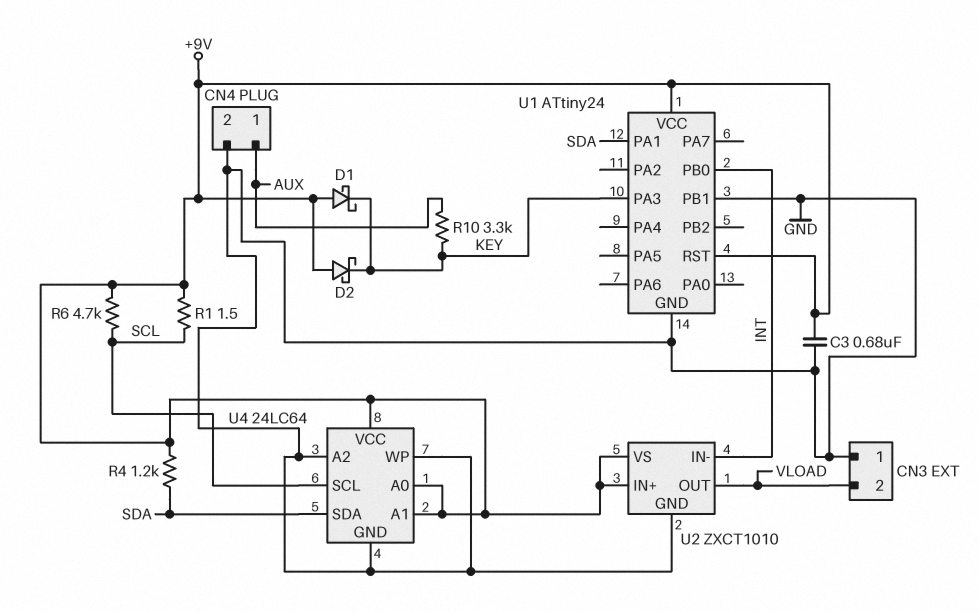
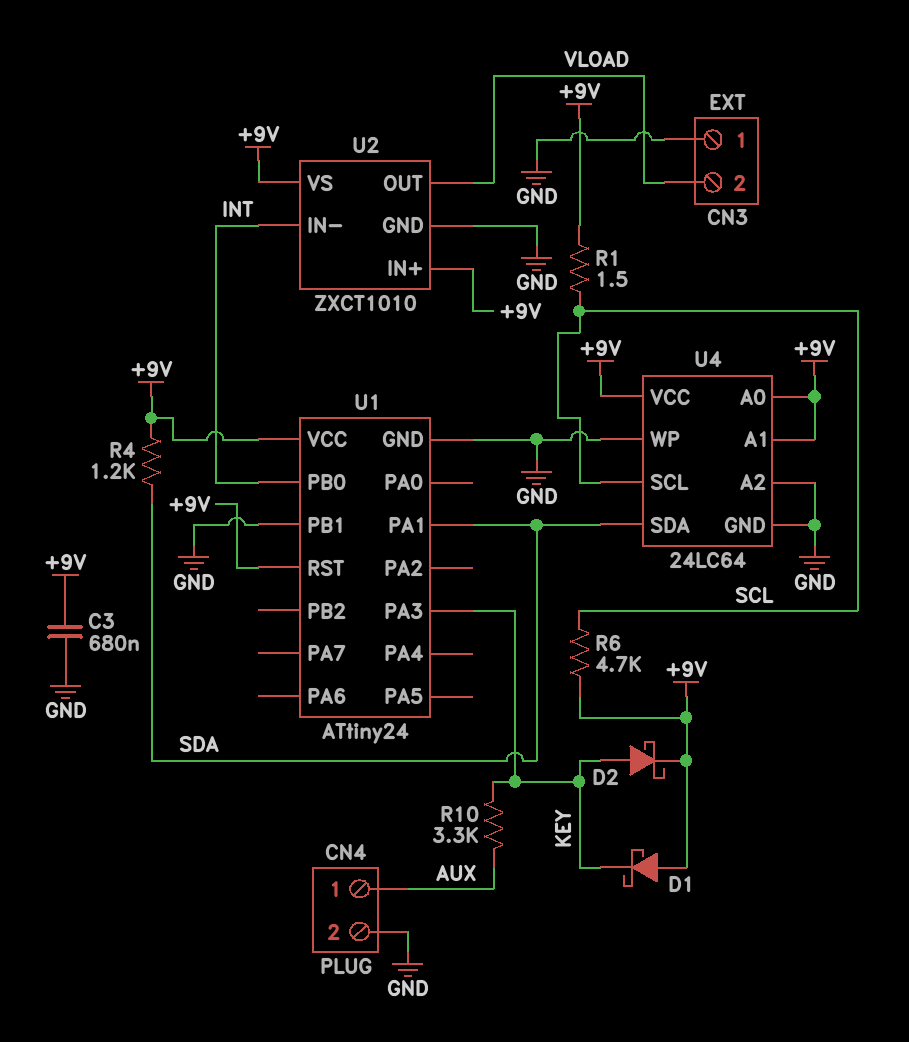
D2: schottky (A +9V, K KEY) -> schottky (A KEY, K +9V)

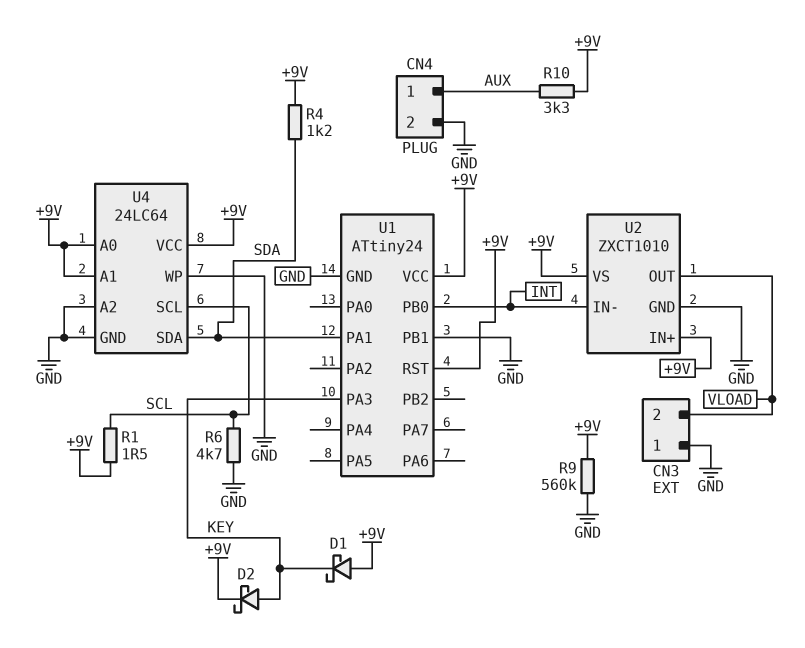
C3: 680nF (+9V, GND) -> none
R6: 4.7k (+9V, SCL) -> 4.7k (GND, SCL)
R9: none -> 560k (+9V, GND)
R10: 3.3k (AUX, KEY) -> 3.3k (+9V, AUX)

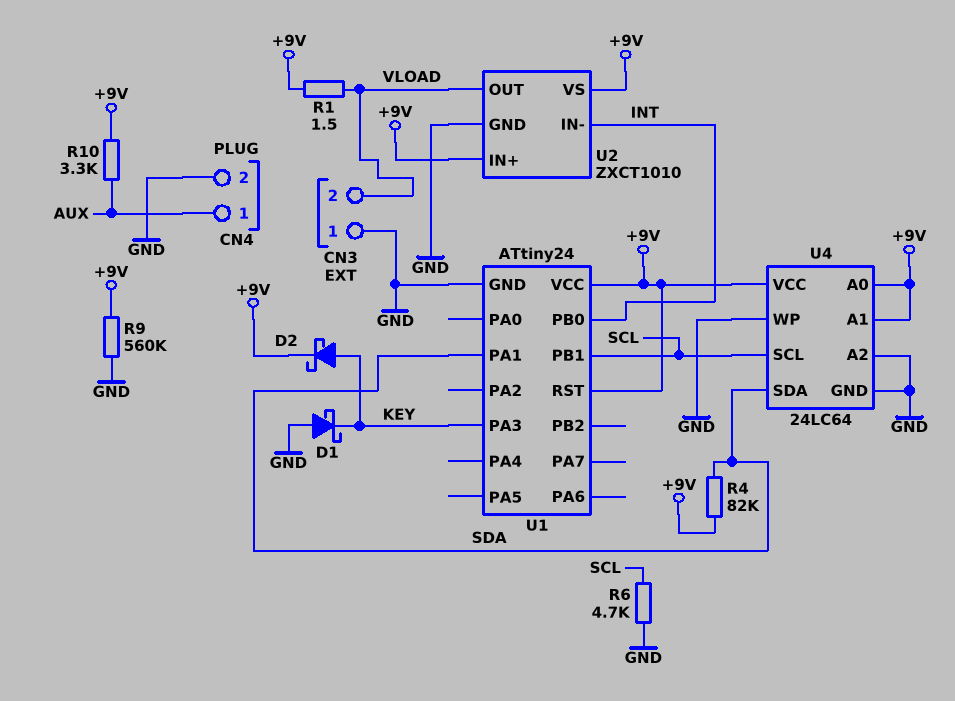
D1: schottky (A +9V, K KEY) -> schottky (A GND, K KEY)
R1: 1.5 (+9V, SCL) -> 1.5 (+9V, VLOAD)
R4: 1.2k (+9V, SDA) -> 82k (+9V, SDA)
U1 pin PB1: GND -> SCL

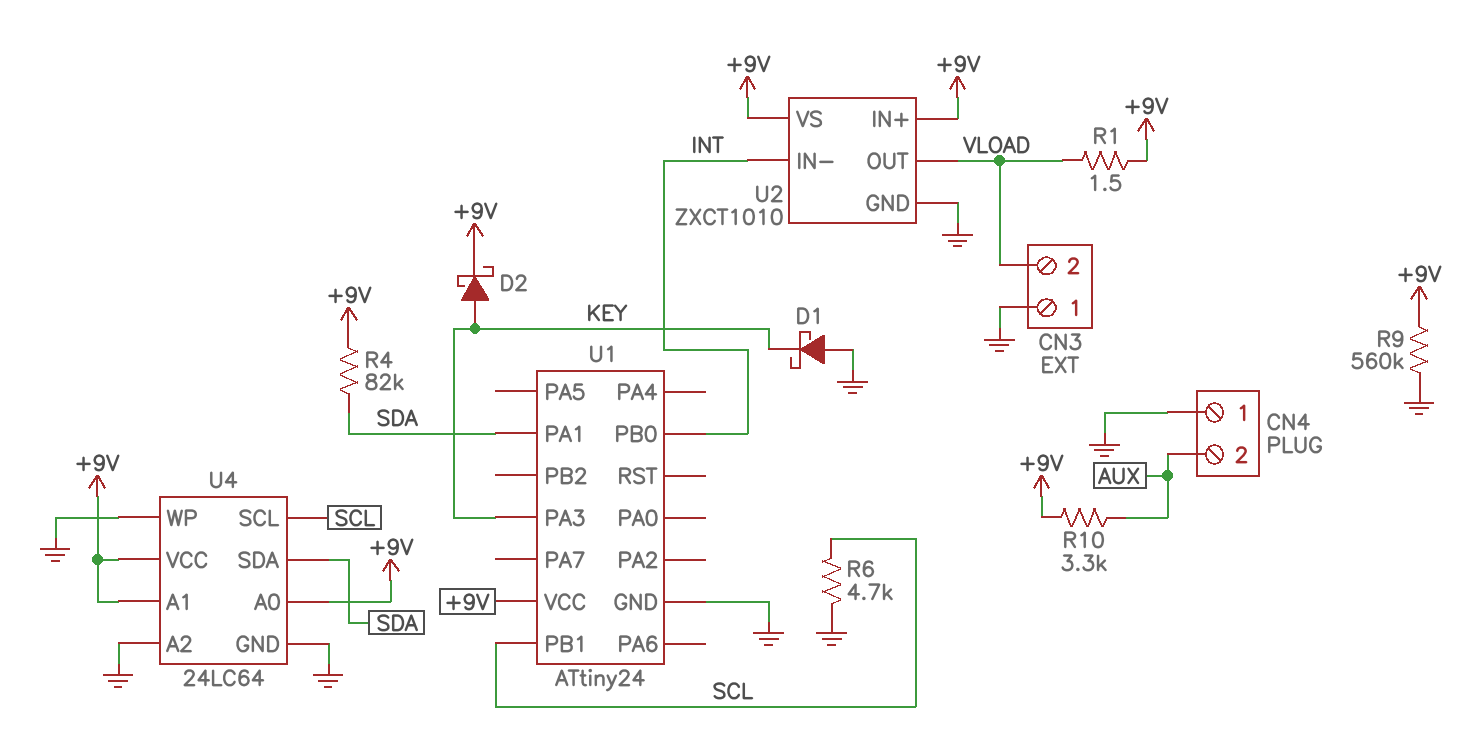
CN4 pin 1: AUX -> GND
CN4 pin 2: GND -> AUX
U1 pin RST: +9V -> none

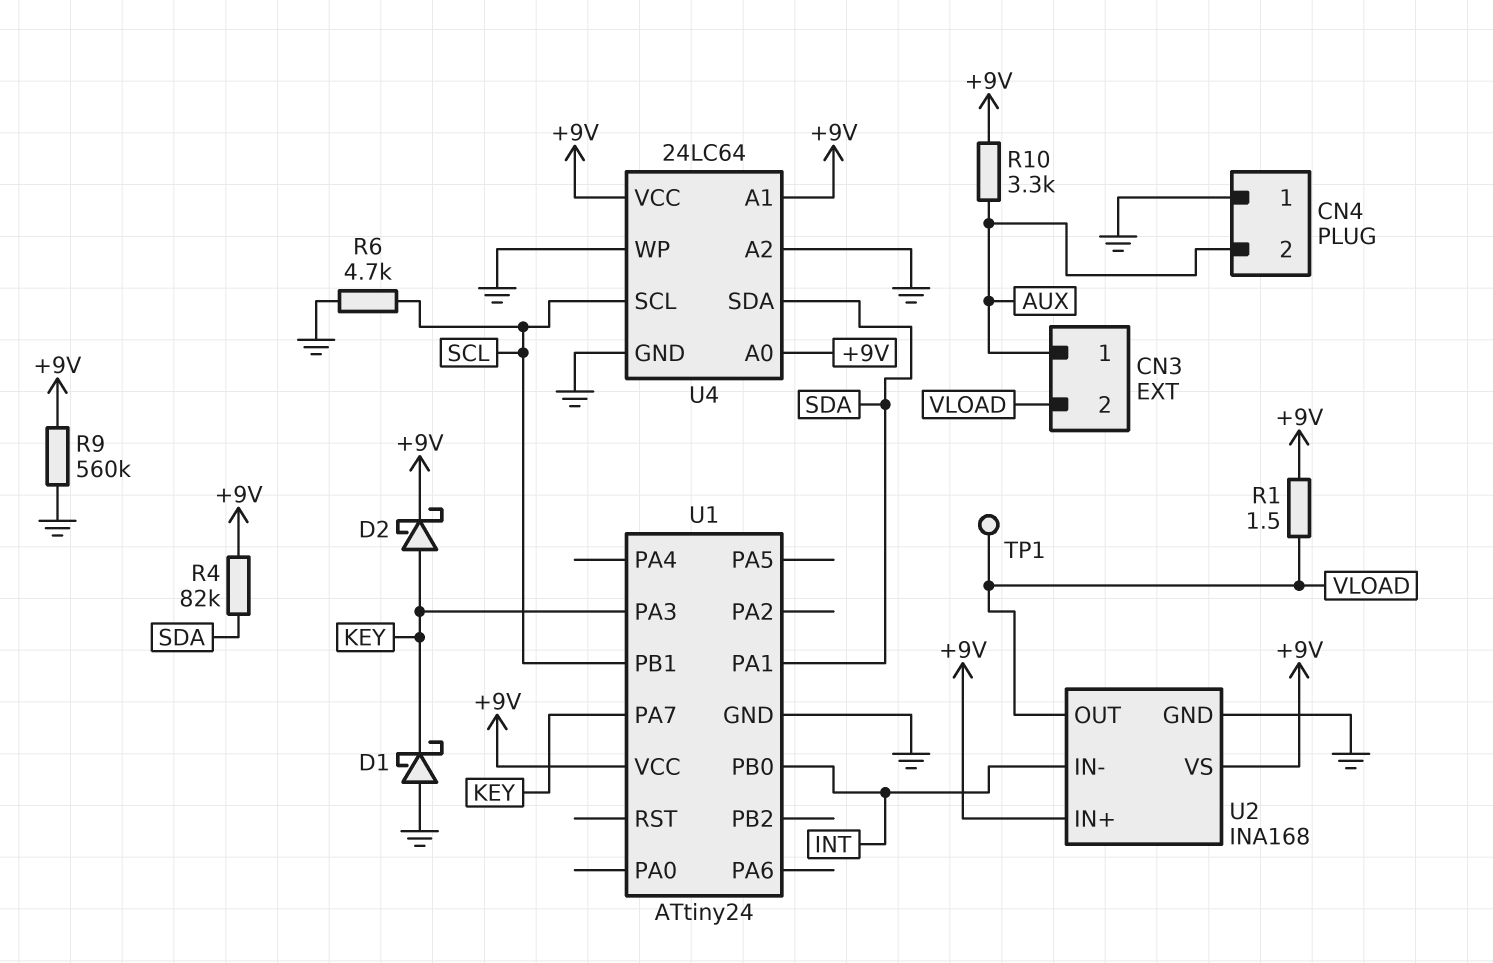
CN3 pin 1: GND -> AUX
TP1: none -> test point (VLOAD)
U1 pin PA7: none -> KEY
U2: ZXCT1010 -> INA168

